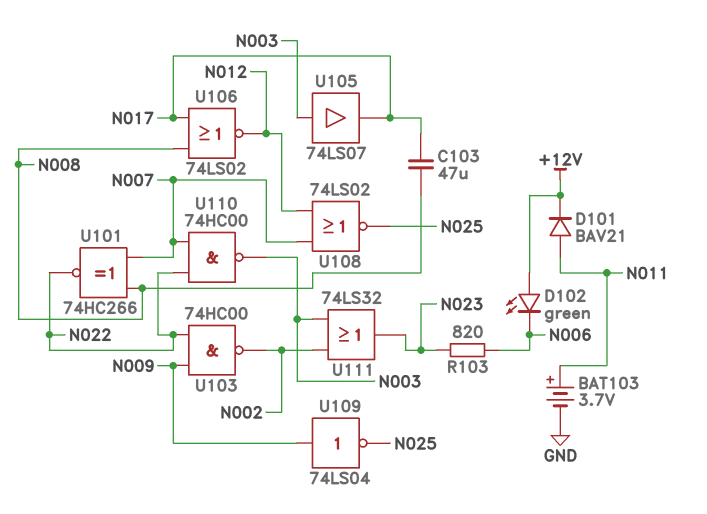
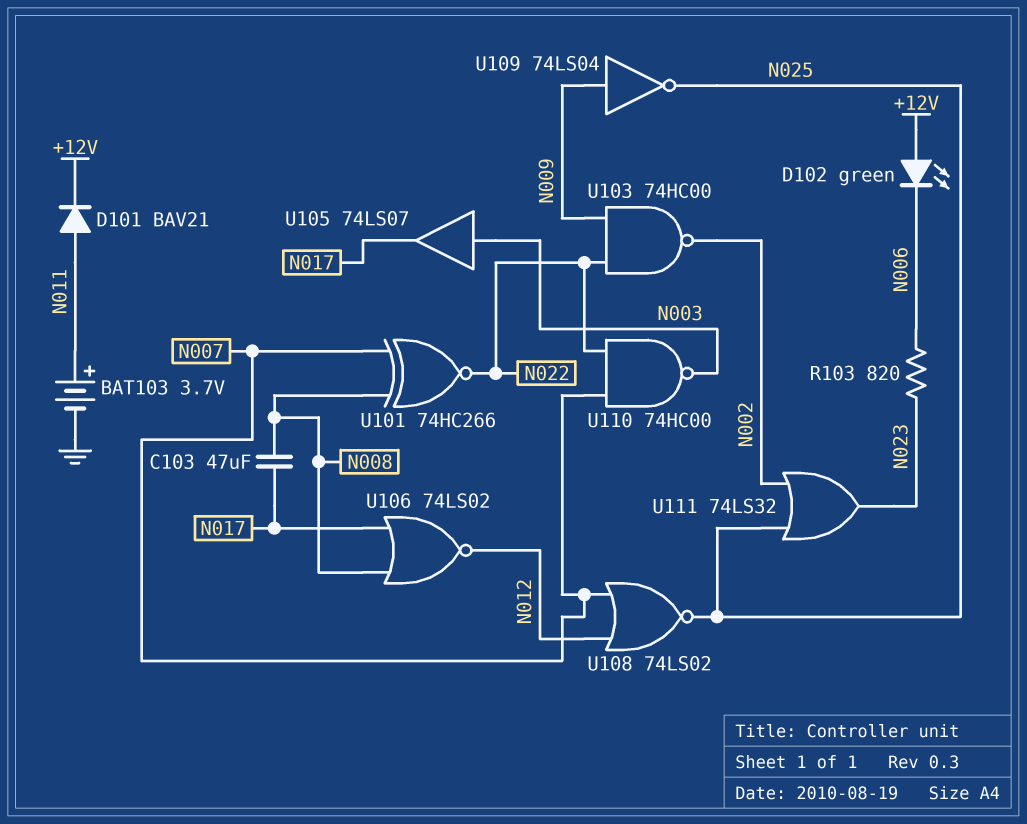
U111: OR 74LS32 (in N002, in N003, out N023) -> OR 74LS32 (in N002, in N025, out N023)

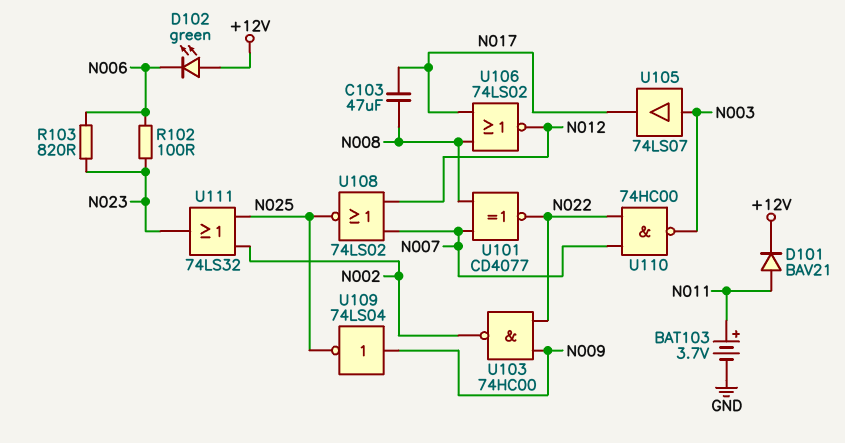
R102: none -> 100 (N006, N023)
U101: XNOR 74HC266 (in N007, in N008, out N022) -> XNOR CD4077 (in N007, in N008, out N022)

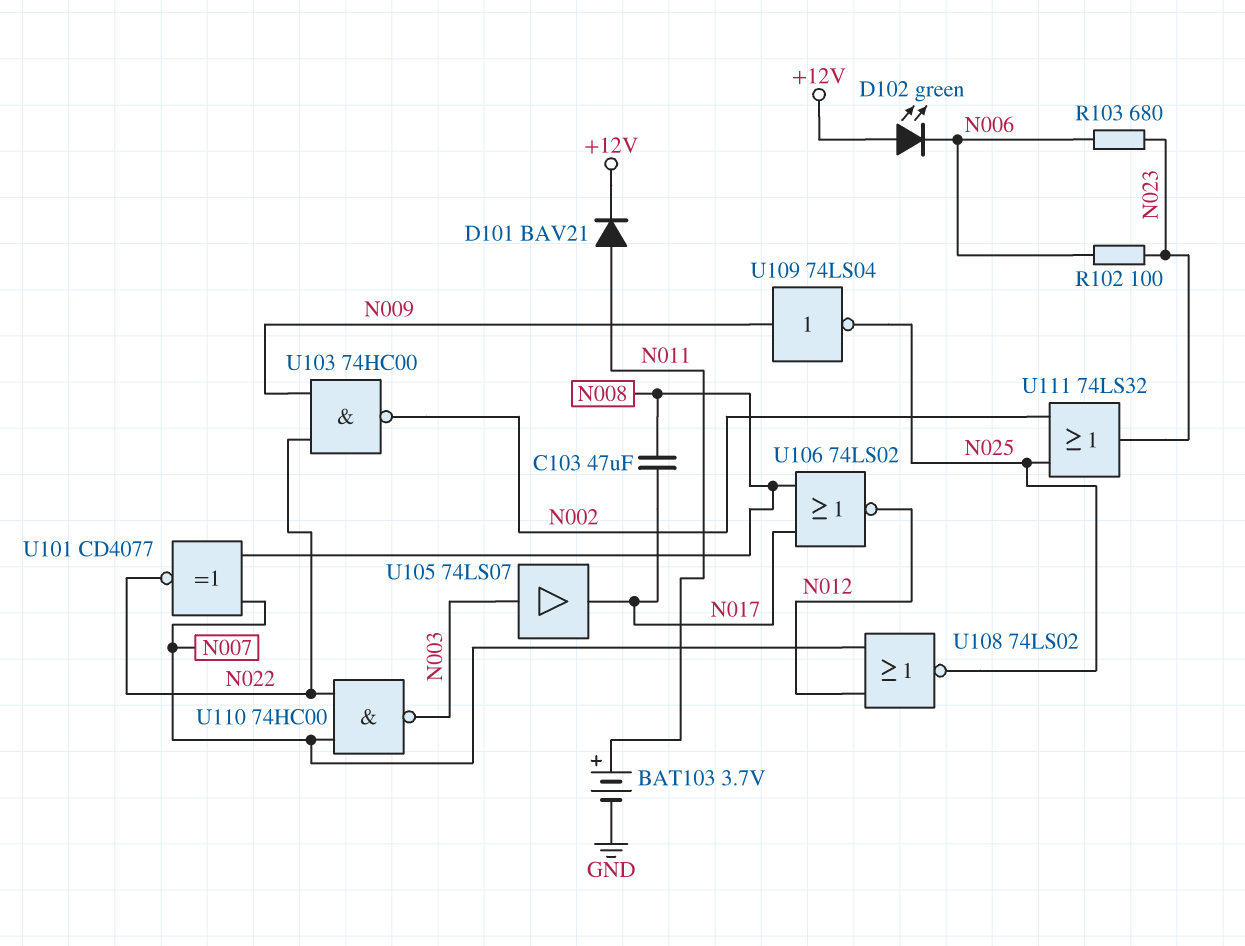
R103: 820 (N006, N023) -> 680 (N006, N023)

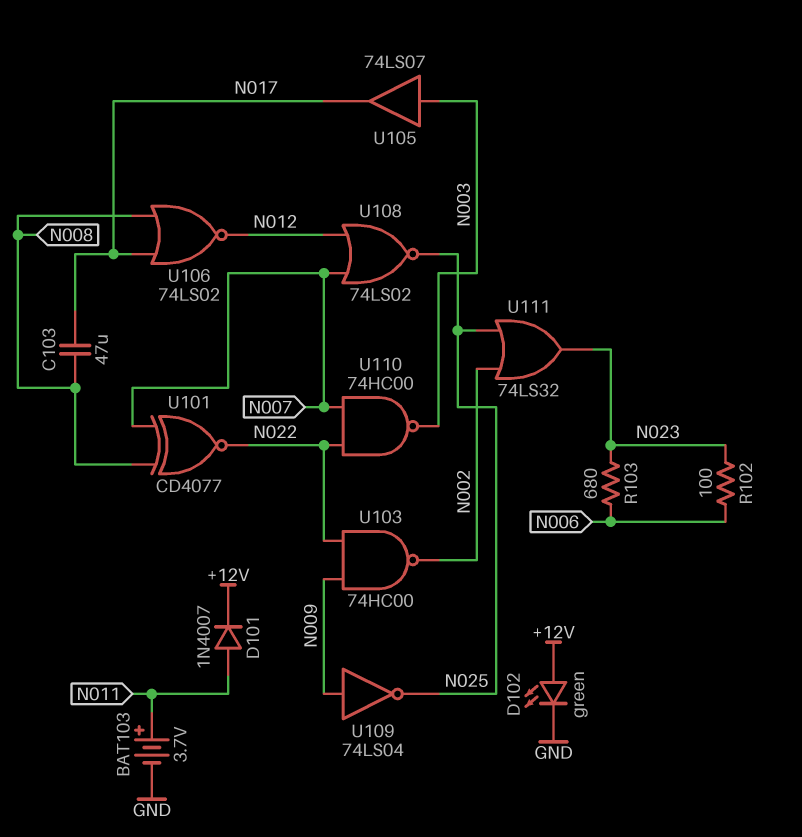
D101: diode BAV21 (A N011, K +12V) -> diode 1N4007 (A N011, K +12V)
D102: LED green (A +12V, K N006) -> LED green (A +12V, K GND)

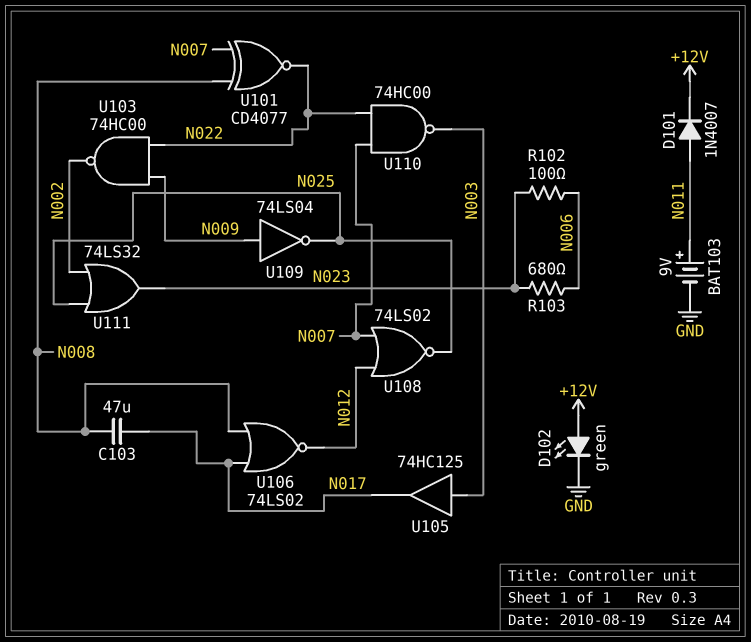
BAT103: 3.7V (plus N011, minus GND) -> 9V (plus N011, minus GND)
U105: buffer 74LS07 (in N003, out N017) -> buffer 74HC125 (in N003, out N017)

